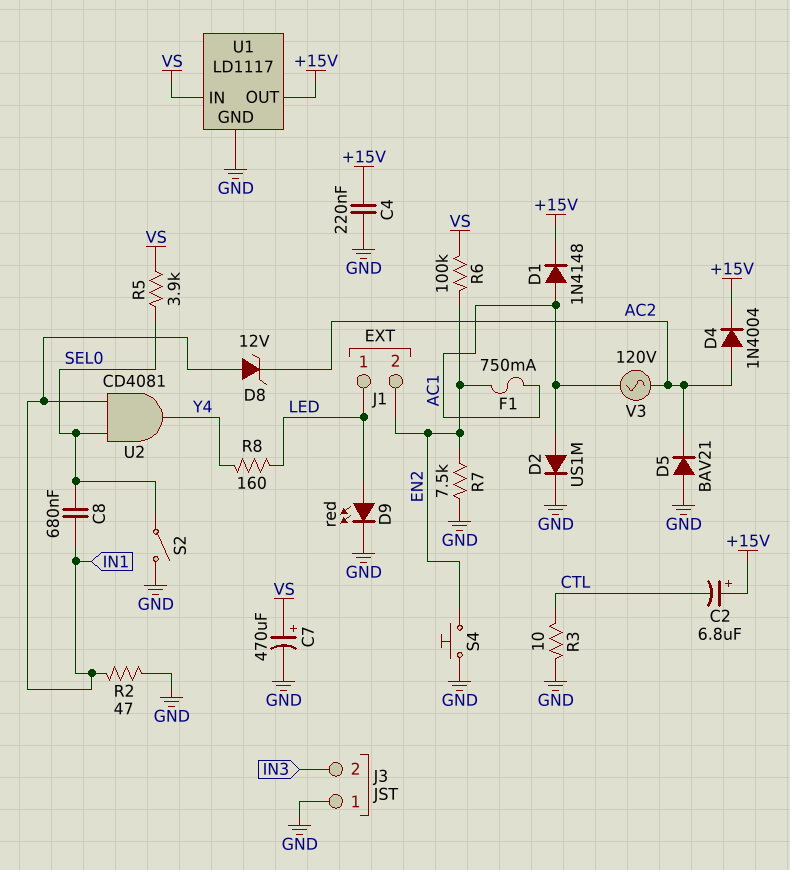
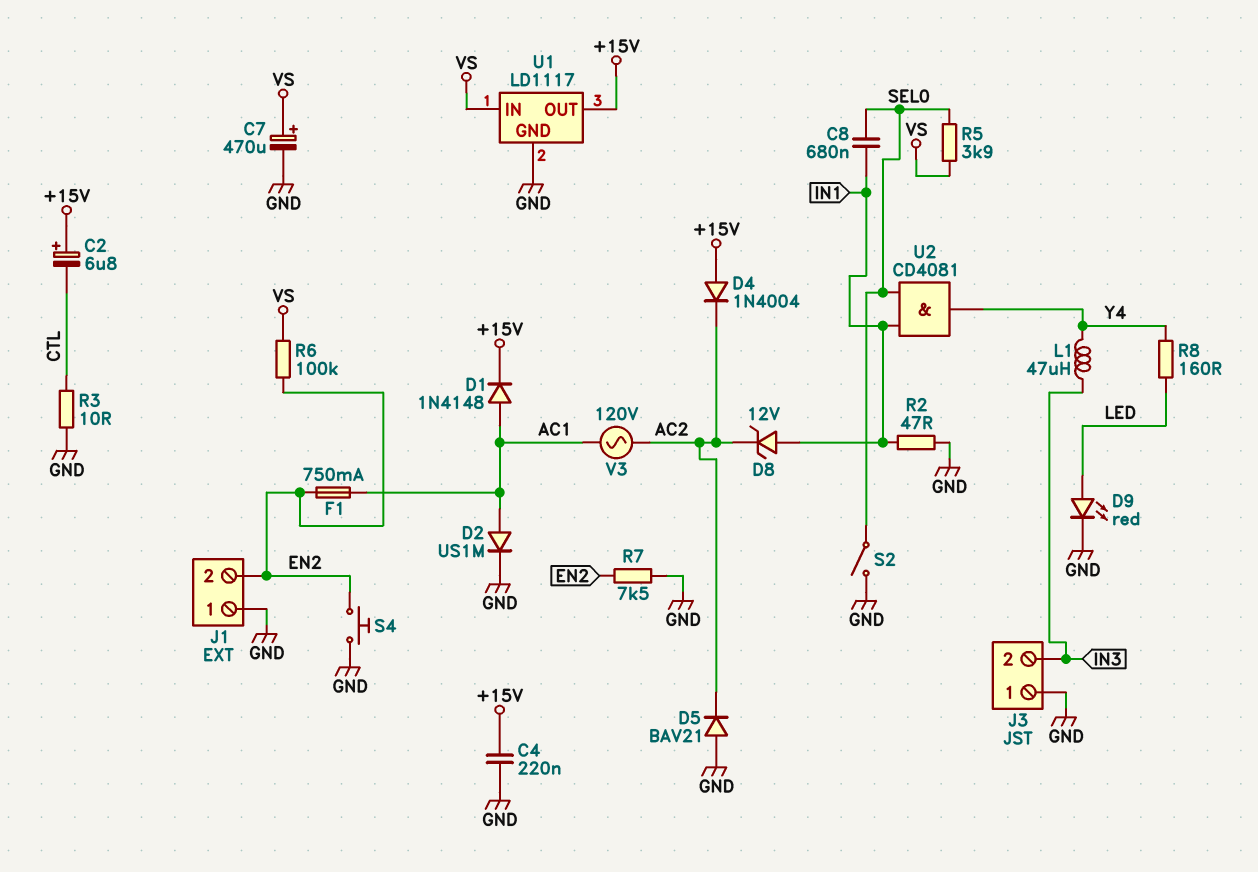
D4: diode 1N4004 (A AC2, K +15V) -> diode 1N4004 (A +15V, K AC2)
J1 pin 1: LED -> GND
L1: none -> 47uH (IN3, Y4)

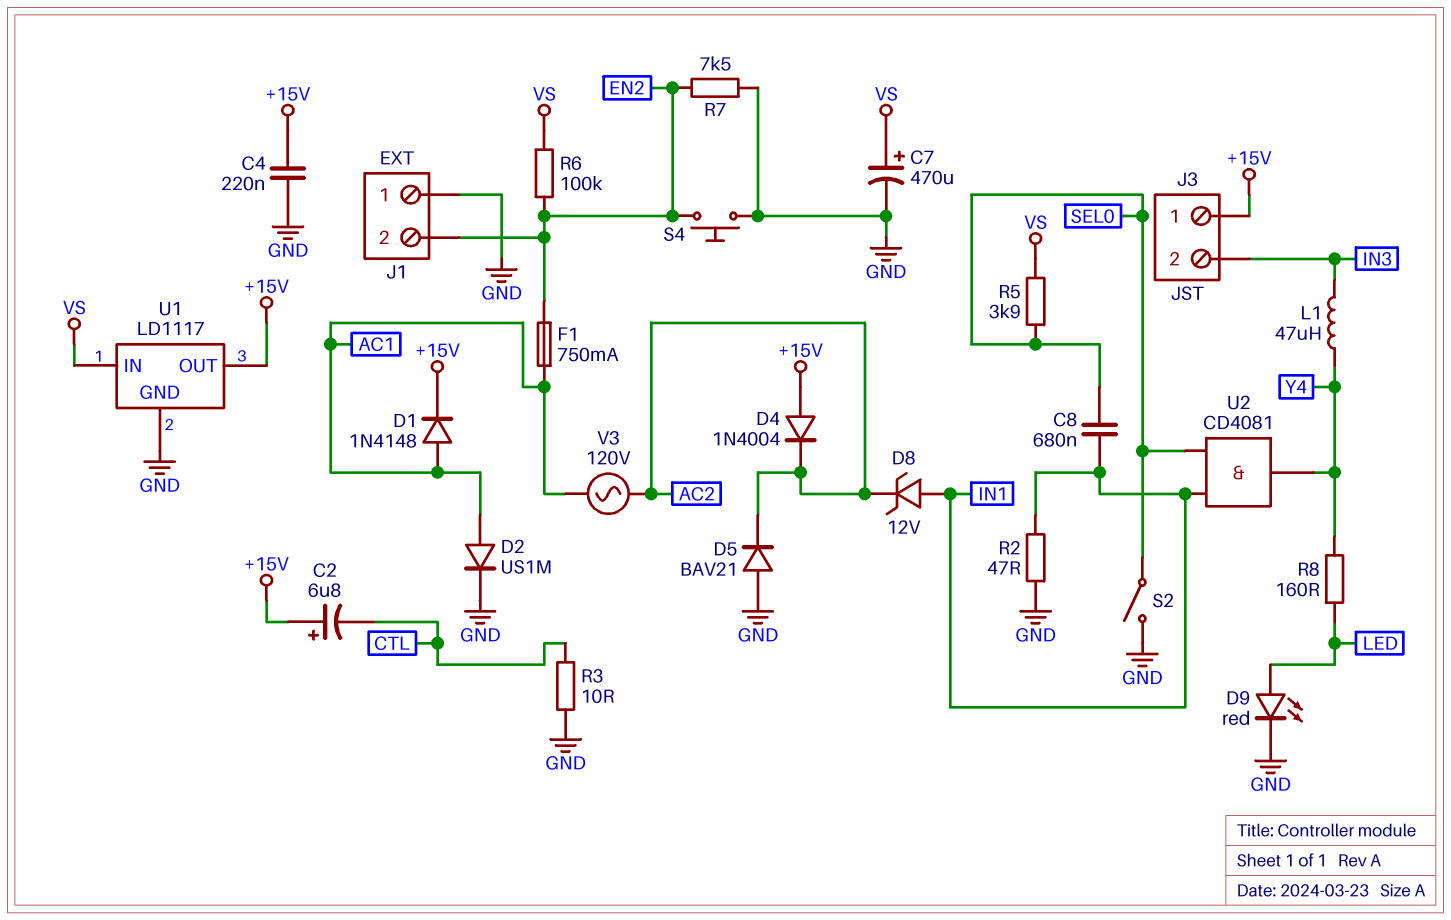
J3 pin 1: GND -> +15V

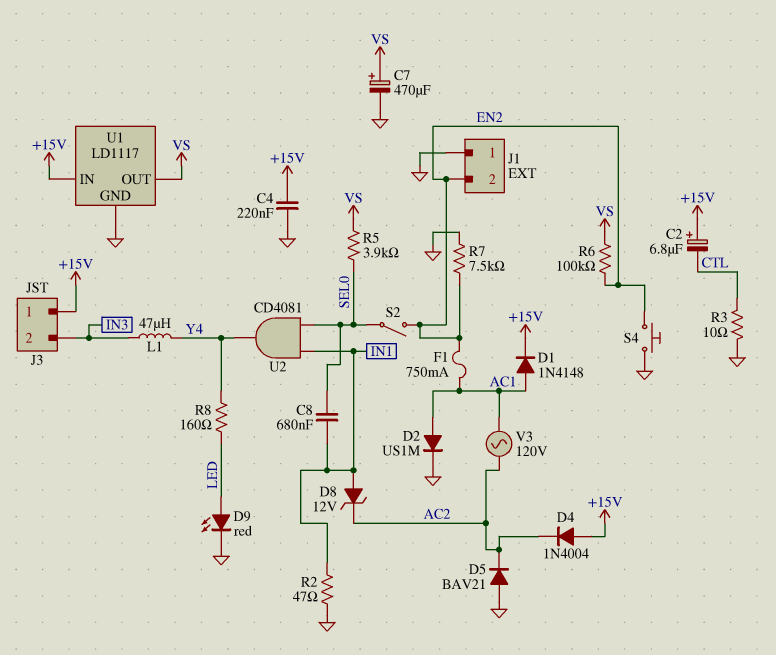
S2: switch (GND, SEL0) -> switch (EN2, SEL0)
U1 pin IN: VS -> +15V
U1 pin OUT: +15V -> VS

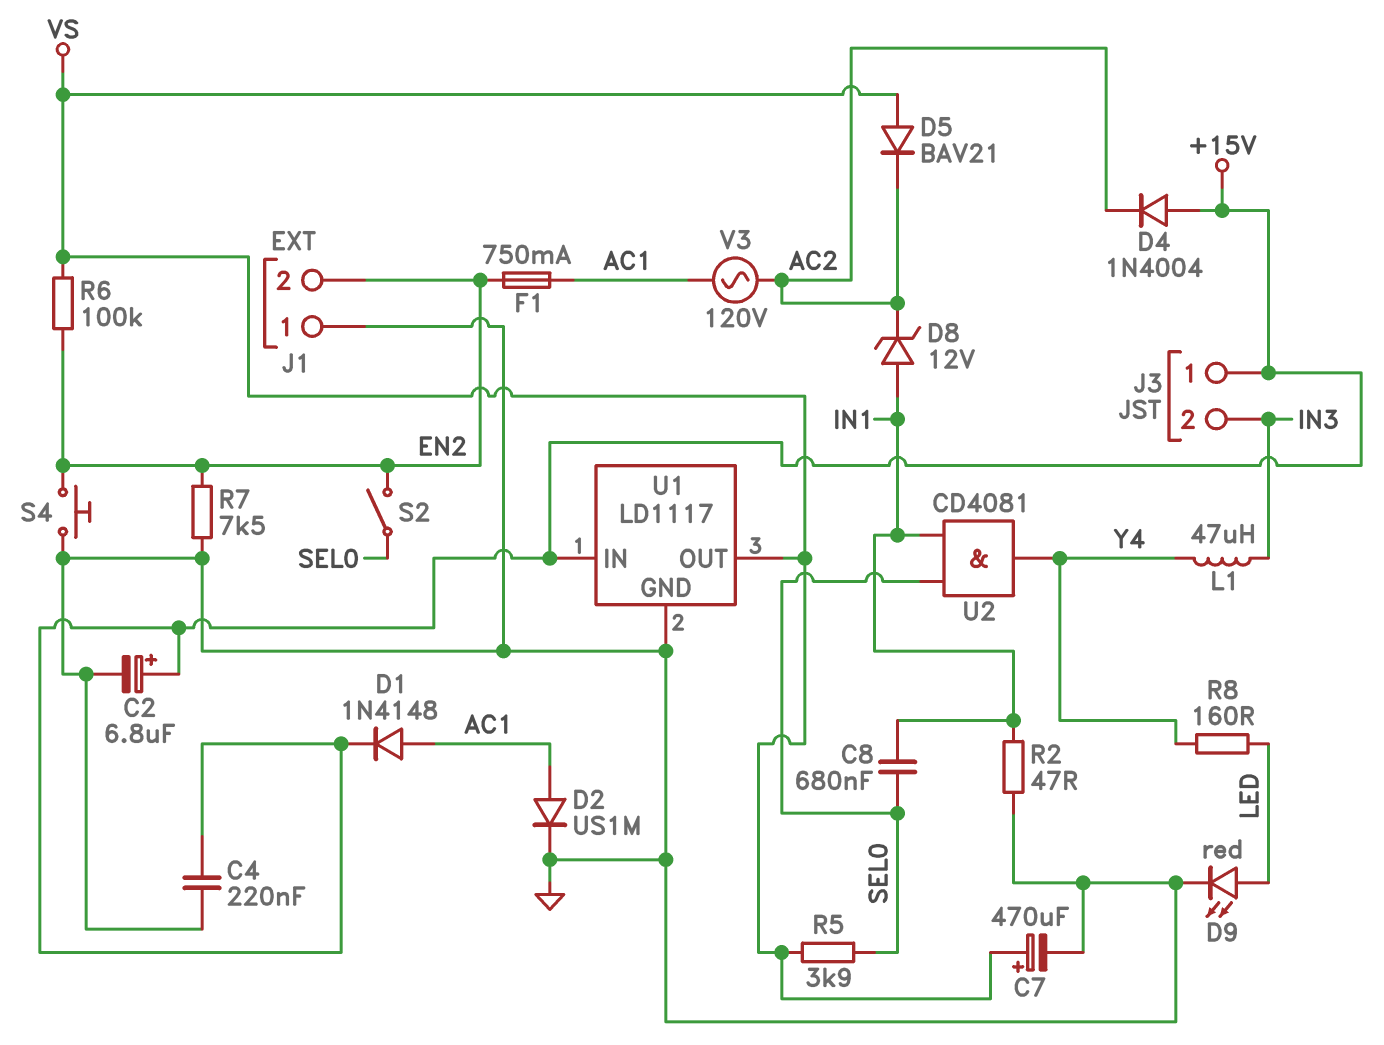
C2: 6.8uF (plus +15V, minus CTL) -> 6.8uF (plus +15V, minus GND)
D5: diode BAV21 (A GND, K AC2) -> diode BAV21 (A VS, K AC2)
R3: 10 (CTL, GND) -> none

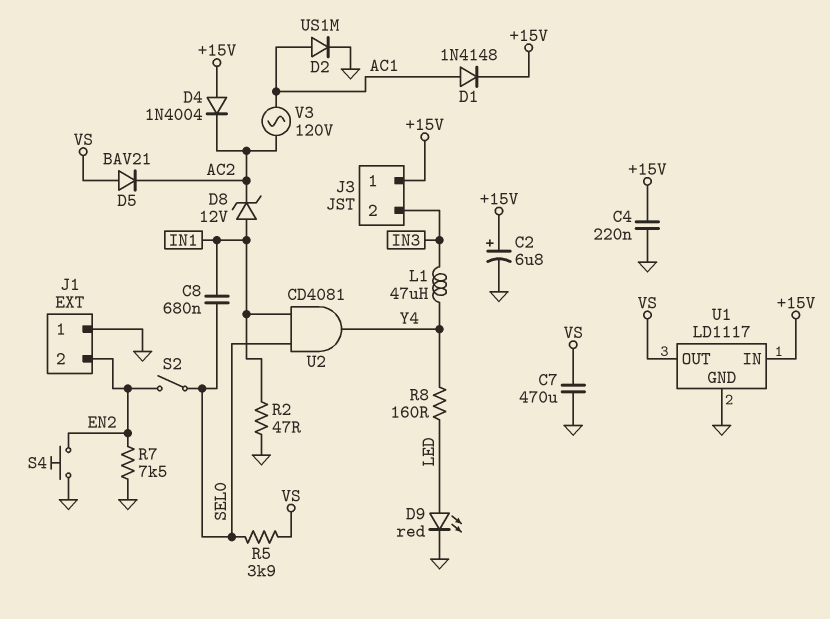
C7: 470uF (plus VS, minus GND) -> 470uF (GND, VS)
F1: 750mA (AC1, EN2) -> none
R6: 100k (EN2, VS) -> none

